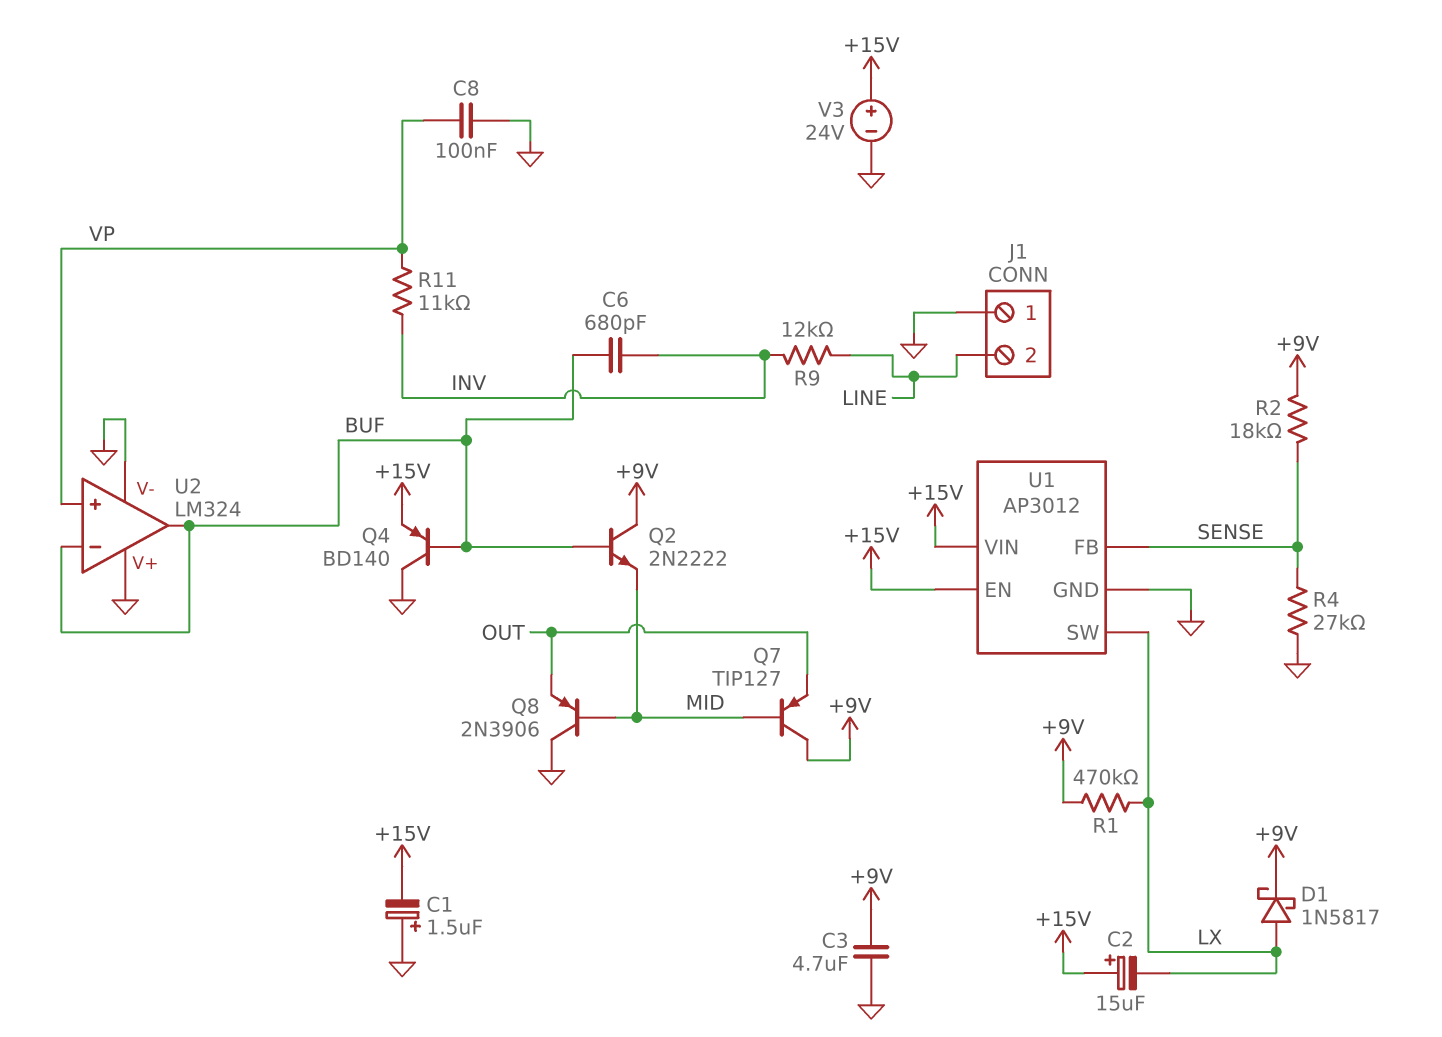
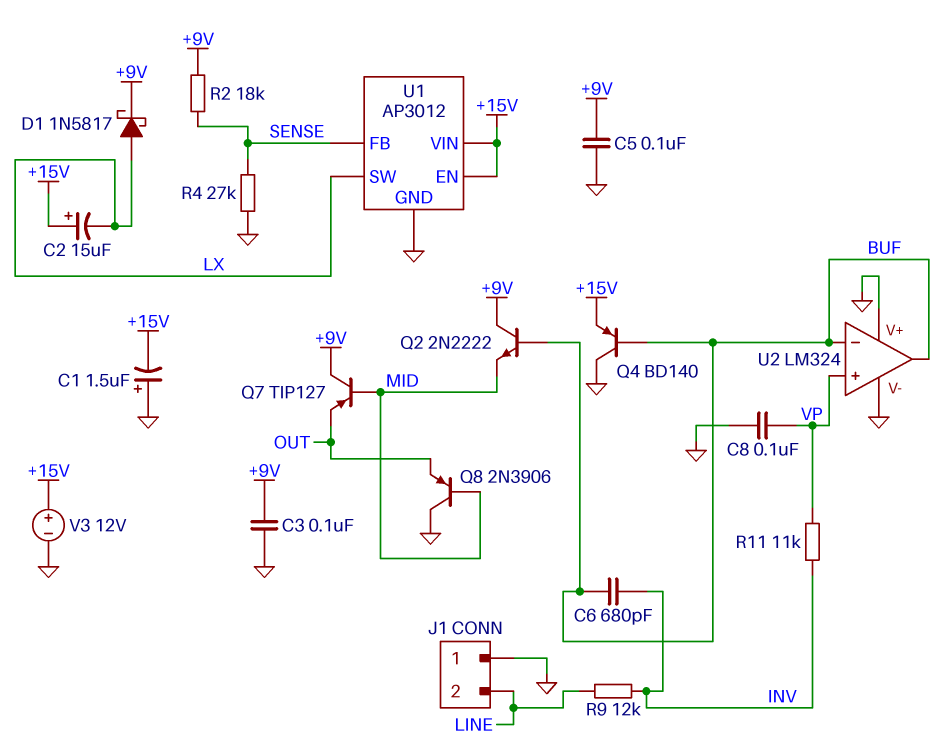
C3: 4.7uF (+9V, GND) -> 100nF (+9V, GND)
C5: none -> 100nF (+9V, GND)
R1: 470k (+9V, LX) -> none
V3: 24V (plus +15V, minus GND) -> 12V (plus +15V, minus GND)

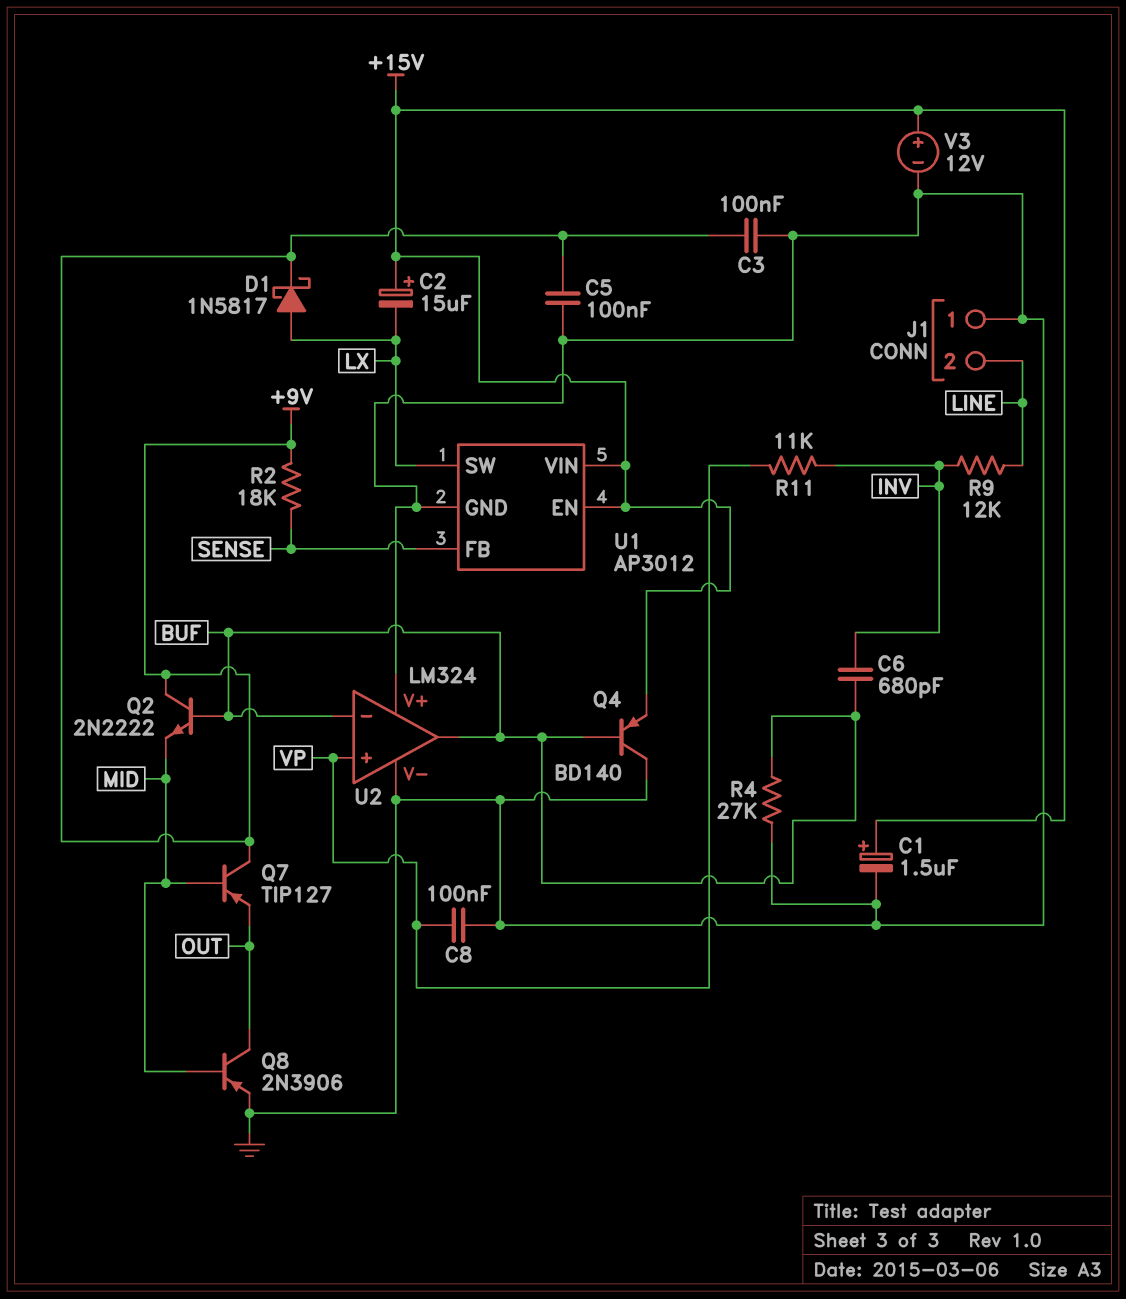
C1: 1.5uF (plus GND, minus +15V) -> 1.5uF (plus +15V, minus GND)
Q8: PNP 2N3906 (B MID, C GND, E OUT) -> PNP 2N3906 (B MID, C OUT, E GND)
R4: 27k (GND, SENSE) -> 27k (BUF, GND)

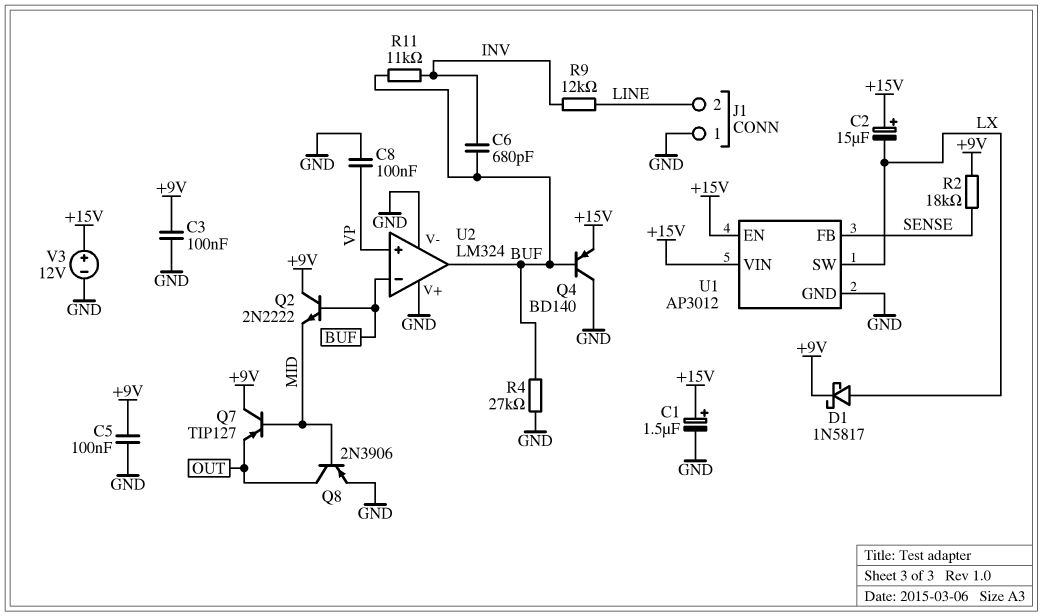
R11: 11k (INV, VP) -> 11k (BUF, INV)

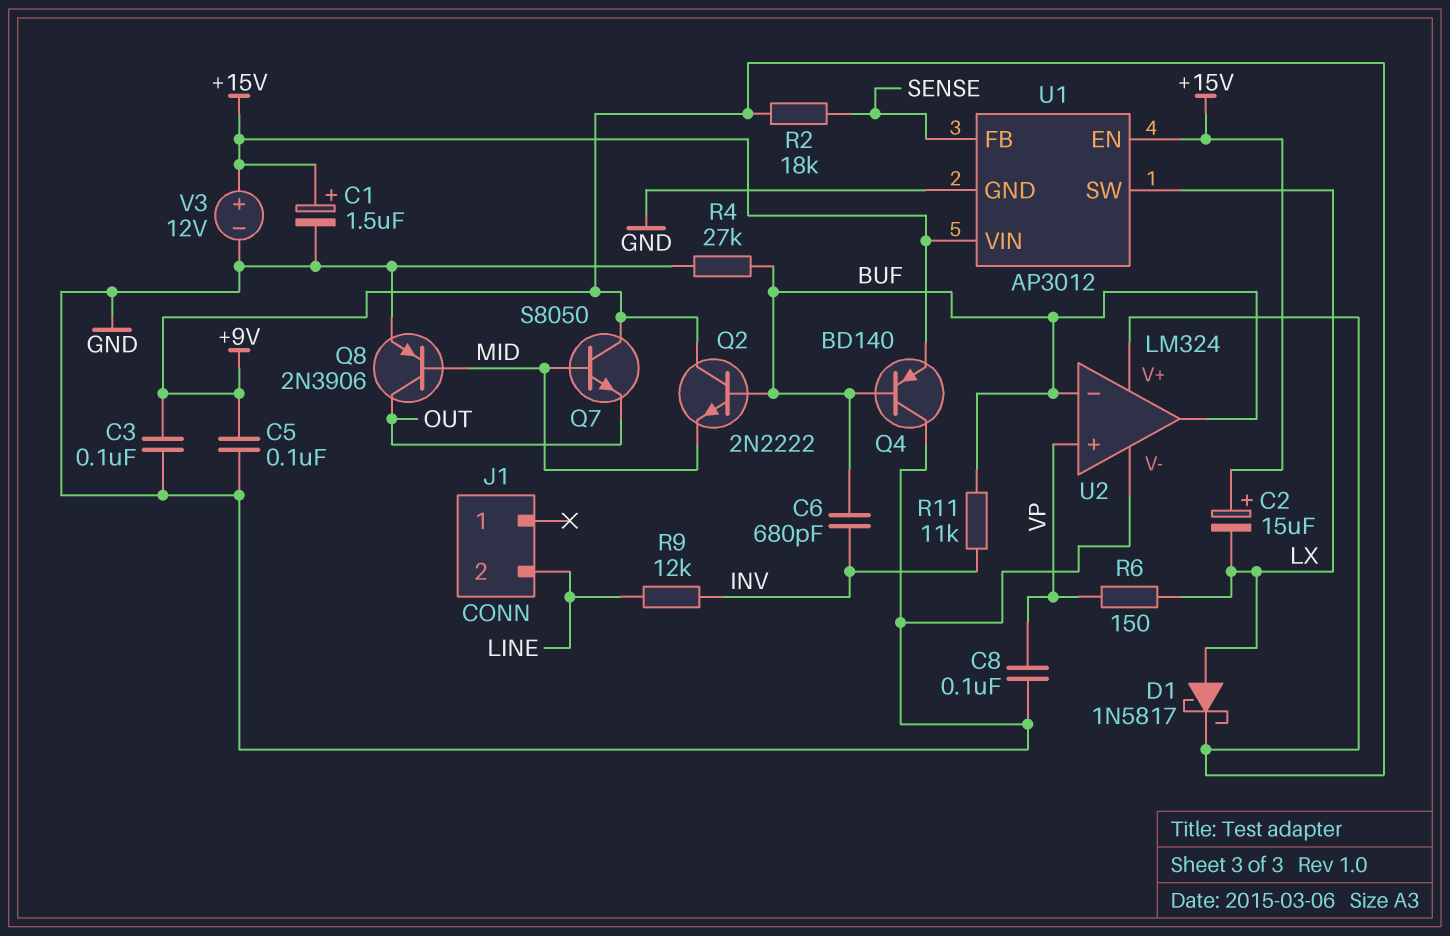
J1 pin 1: GND -> none
Q7: PNP TIP127 (B MID, C +9V, E OUT) -> NPN S8050 (B MID, C +9V, E OUT)
R6: none -> 150 (LX, VP)
U2 pin V+: GND -> +9V

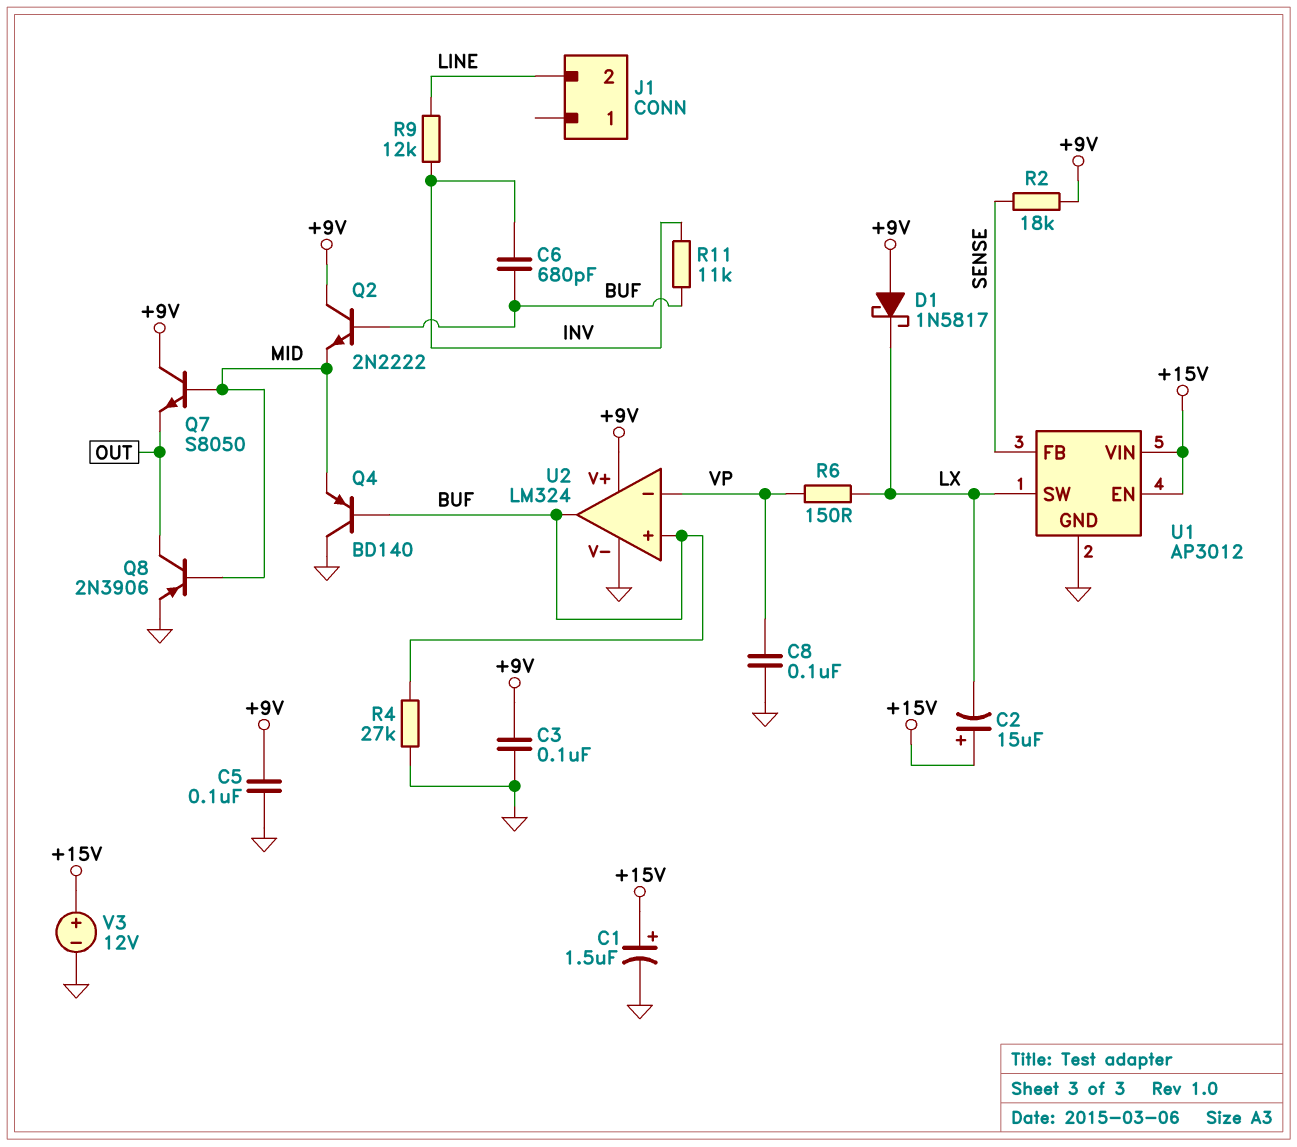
D1: schottky 1N5817 (A LX, K +9V) -> schottky 1N5817 (A +9V, K LX)
Q4: PNP BD140 (B BUF, C GND, E +15V) -> PNP BD140 (B BUF, C GND, E MID)
U2 pin in+: VP -> BUF
U2 pin in-: BUF -> VP

